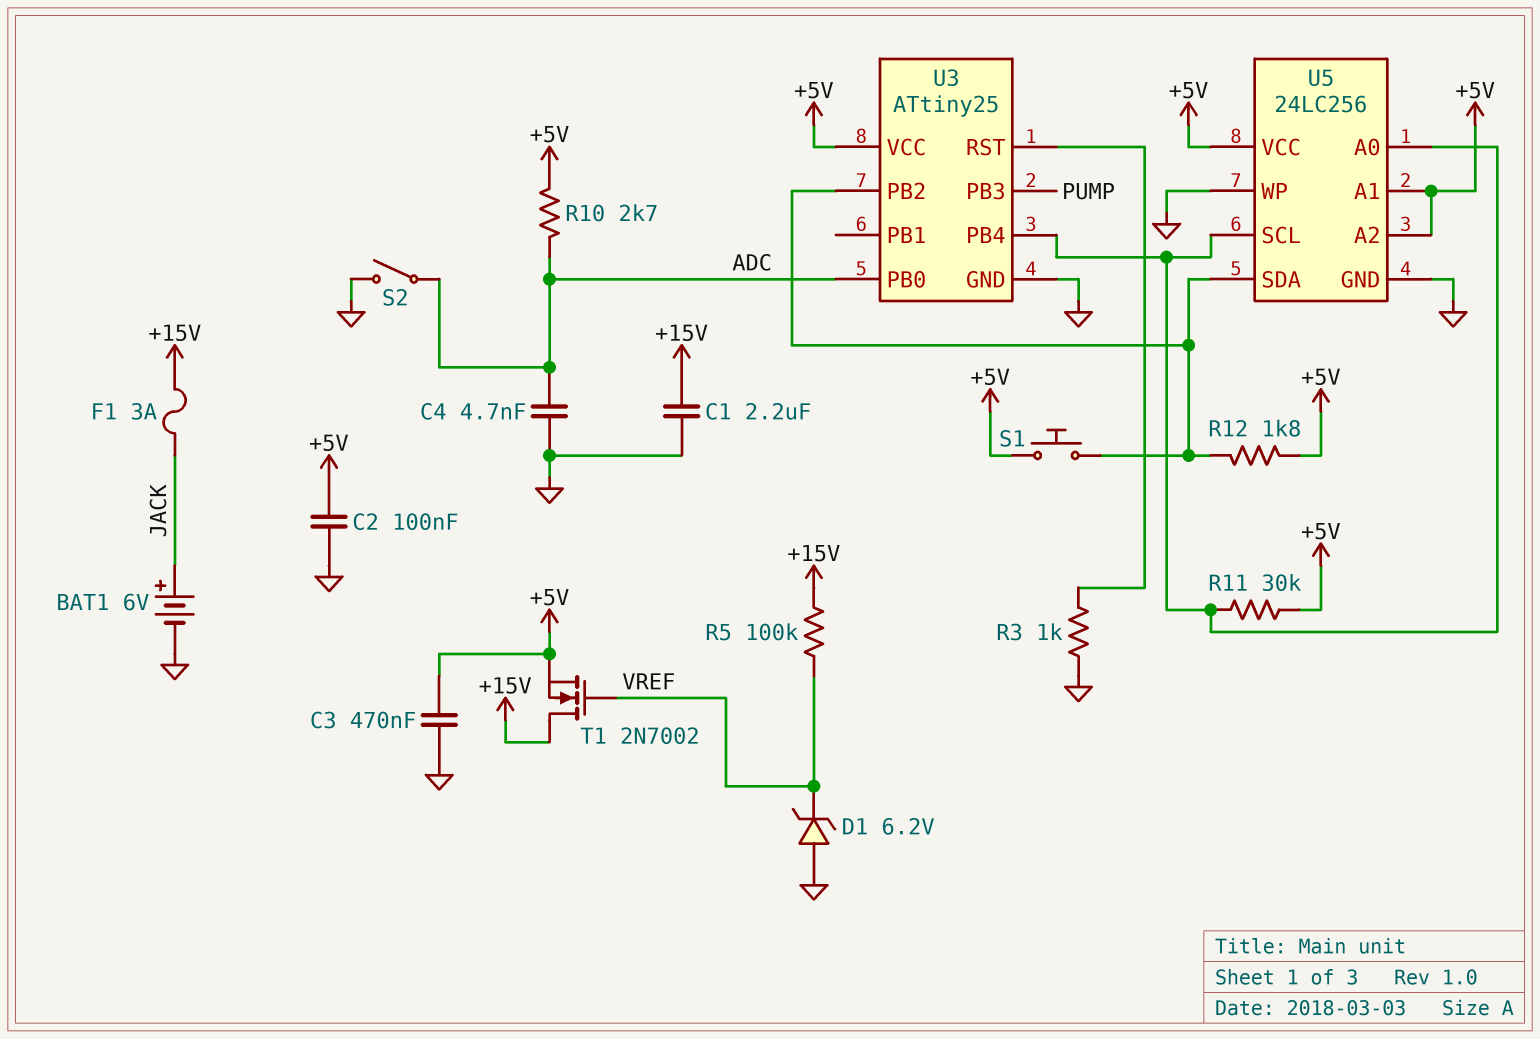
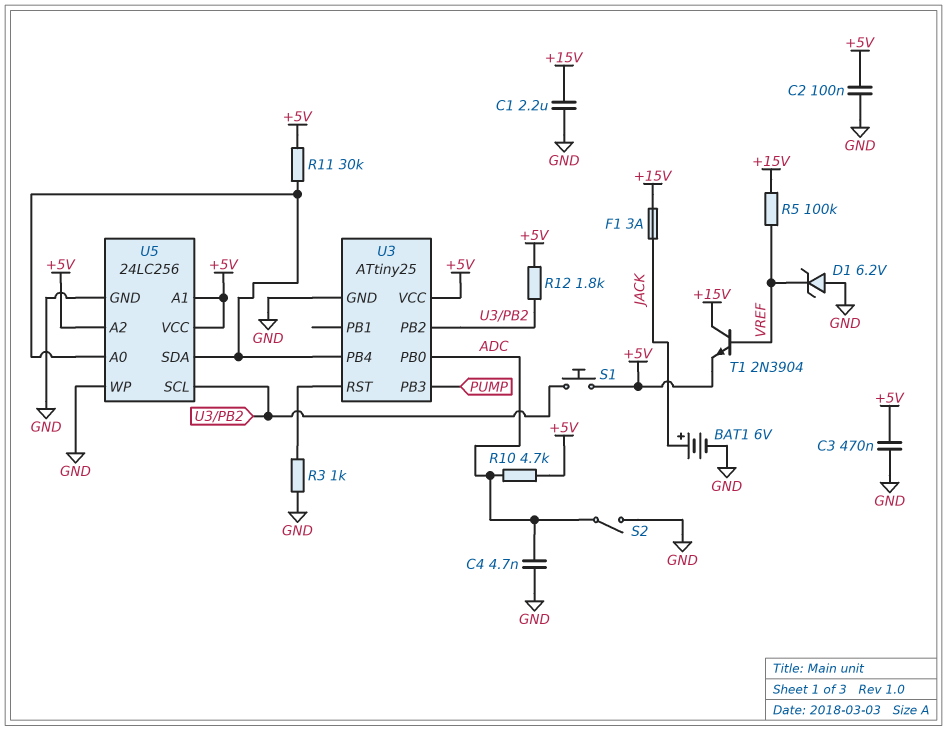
R10: 2.7k (+5V, ADC) -> 4.7k (+5V, ADC)
T1: NMOS 2N7002 (G VREF, D +15V, S +5V) -> NPN 2N3904 (B VREF, C +15V, E +5V)
U5 pin SCL: U3/PB4 -> U3/PB2
U5 pin SDA: U3/PB2 -> U3/PB4

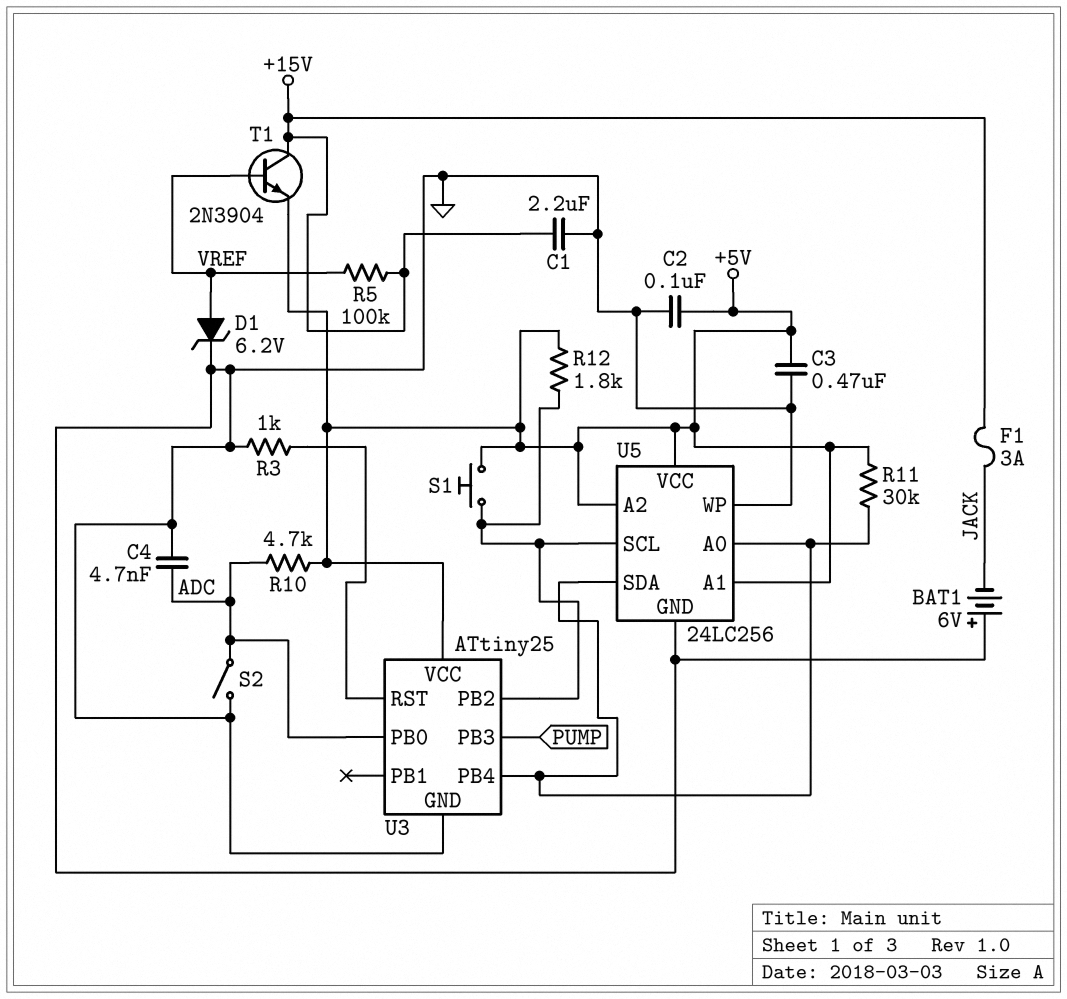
BAT1: 6V (plus JACK, minus GND) -> 6V (plus GND, minus JACK)
D1: zener 6.2V (A GND, K VREF) -> zener 6.2V (A VREF, K GND)

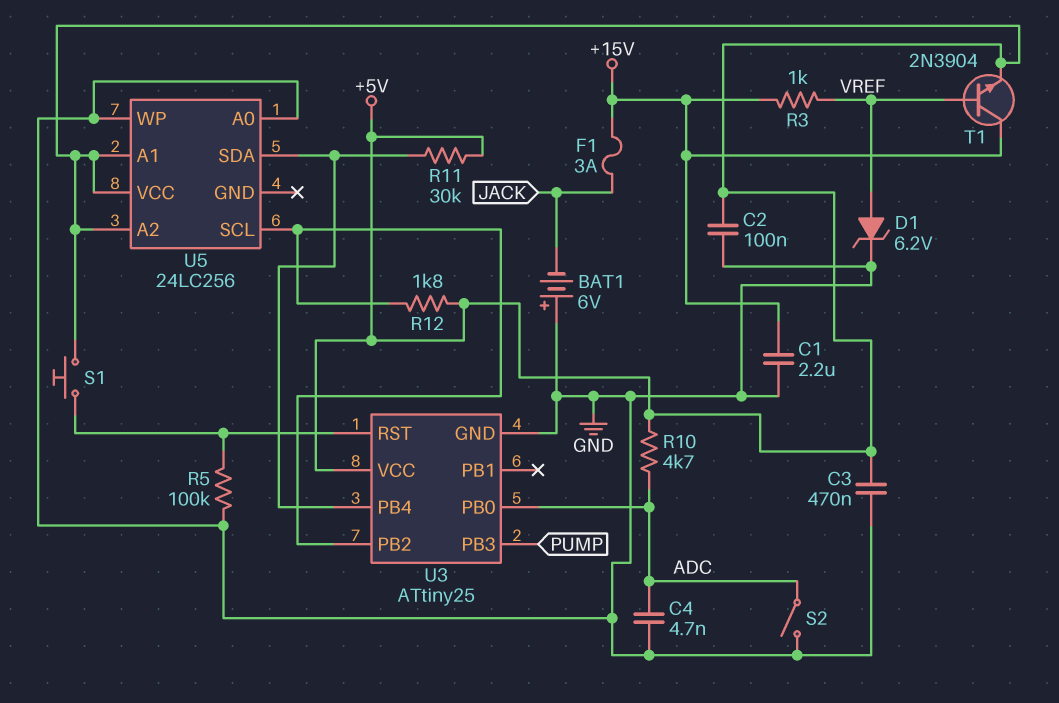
R3: 1k (GND, U3/RST) -> 1k (+15V, VREF)
R5: 100k (+15V, VREF) -> 100k (GND, U3/RST)
S1: button (+5V, U3/PB2) -> button (+5V, U3/RST)
U5 pin A0: U3/PB4 -> GND
U5 pin GND: GND -> none

